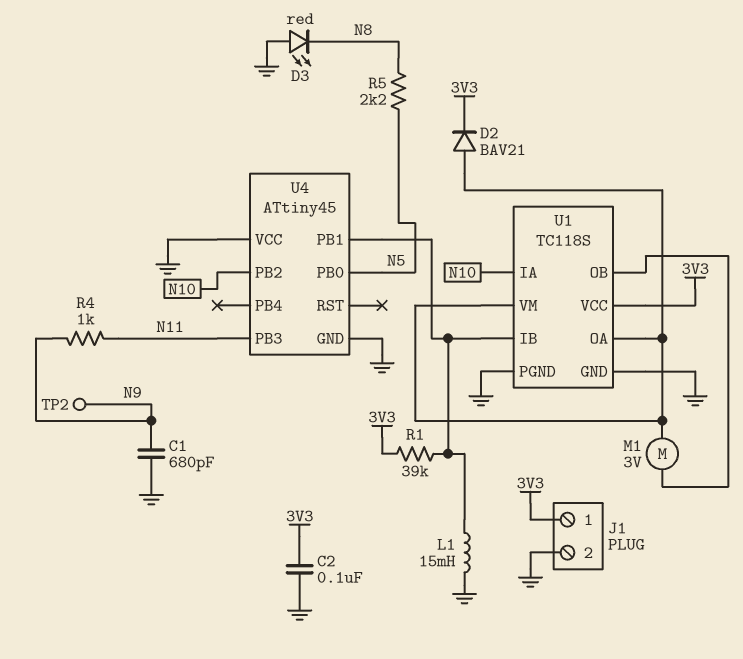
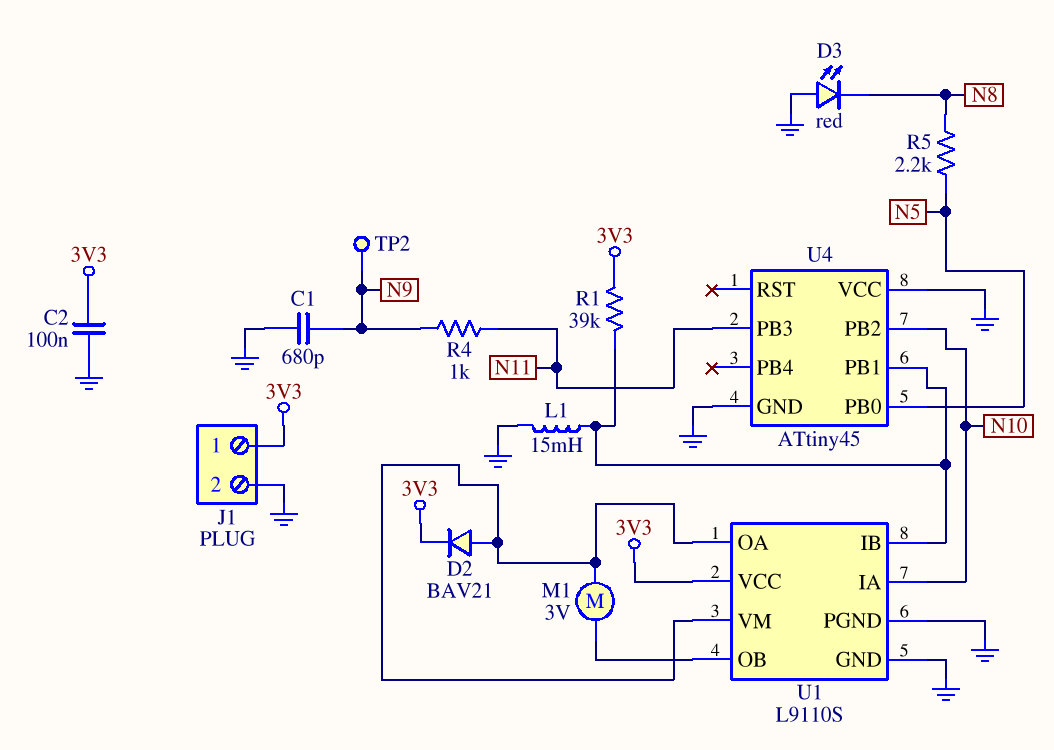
U1: TC118S -> L9110S

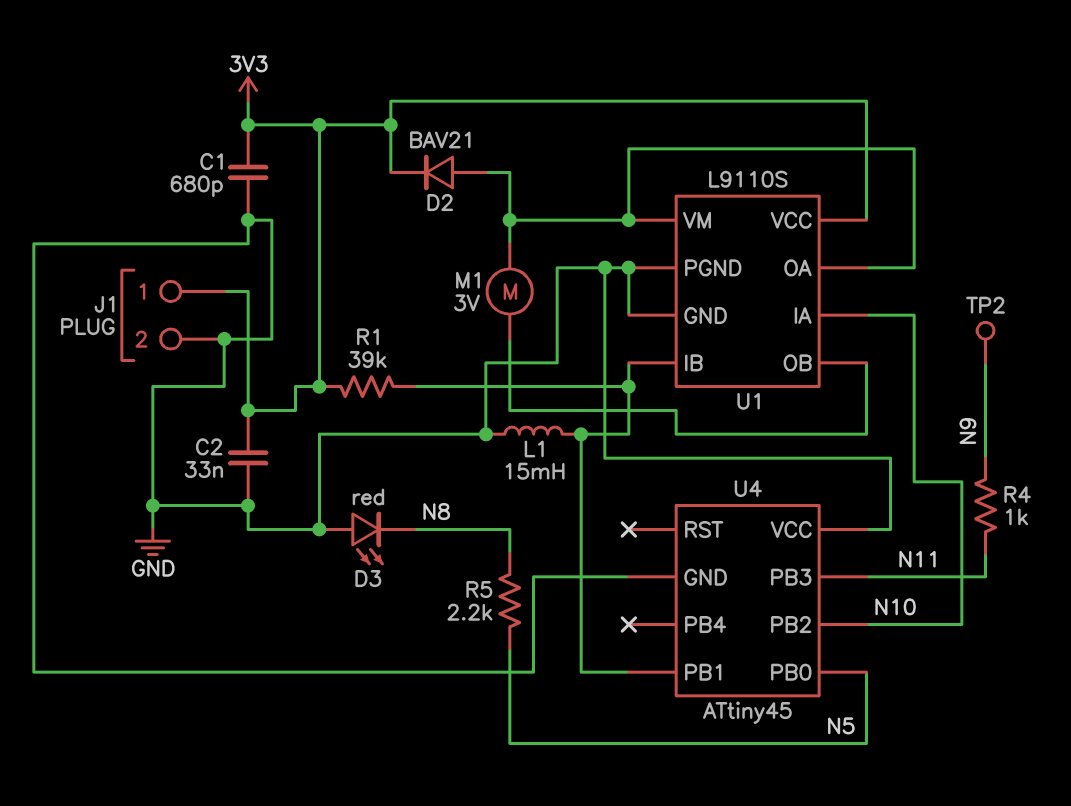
C1: 680pF (GND, N9) -> 680pF (3V3, GND)
C2: 100nF (3V3, GND) -> 33nF (3V3, GND)

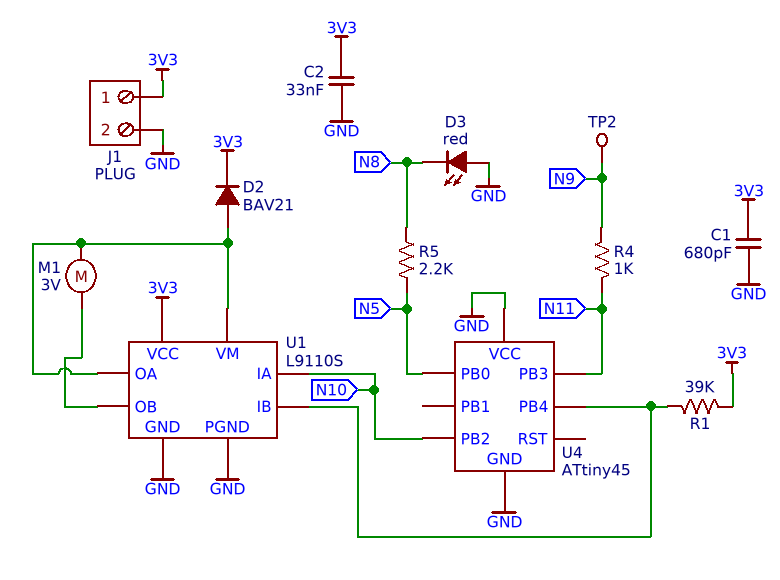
L1: 15mH (GND, U1/IB) -> none
U4 pin PB1: U1/IB -> none
U4 pin PB4: none -> U1/IB

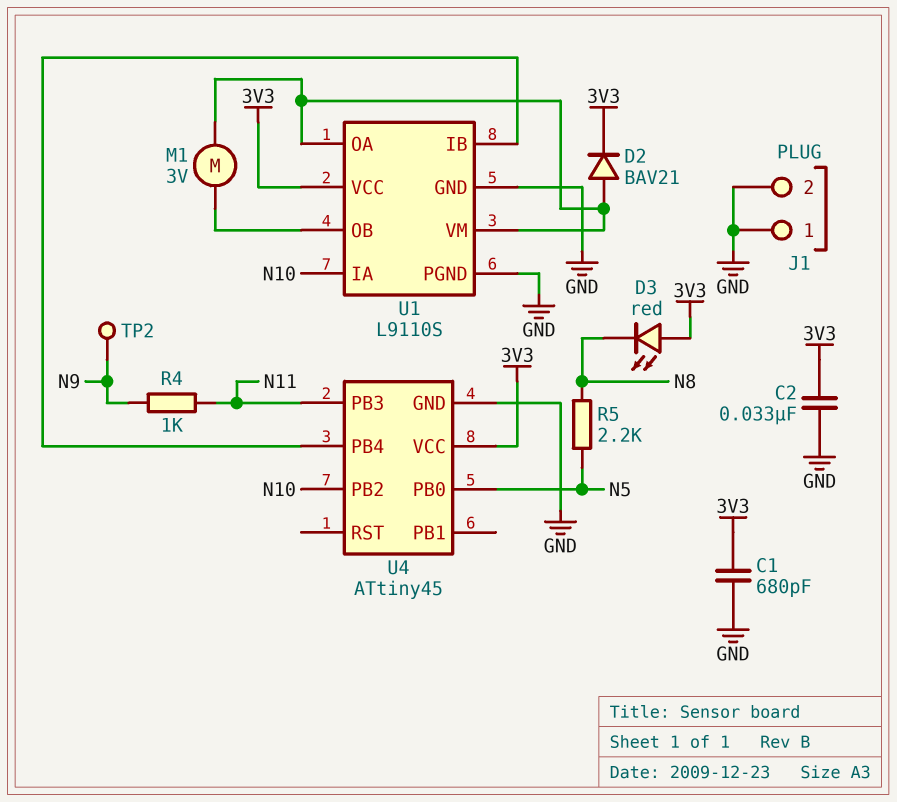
D3: LED red (A GND, K N8) -> LED red (A 3V3, K N8)
J1 pin 1: 3V3 -> GND
R1: 39k (3V3, U1/IB) -> none
U4 pin VCC: GND -> 3V3

